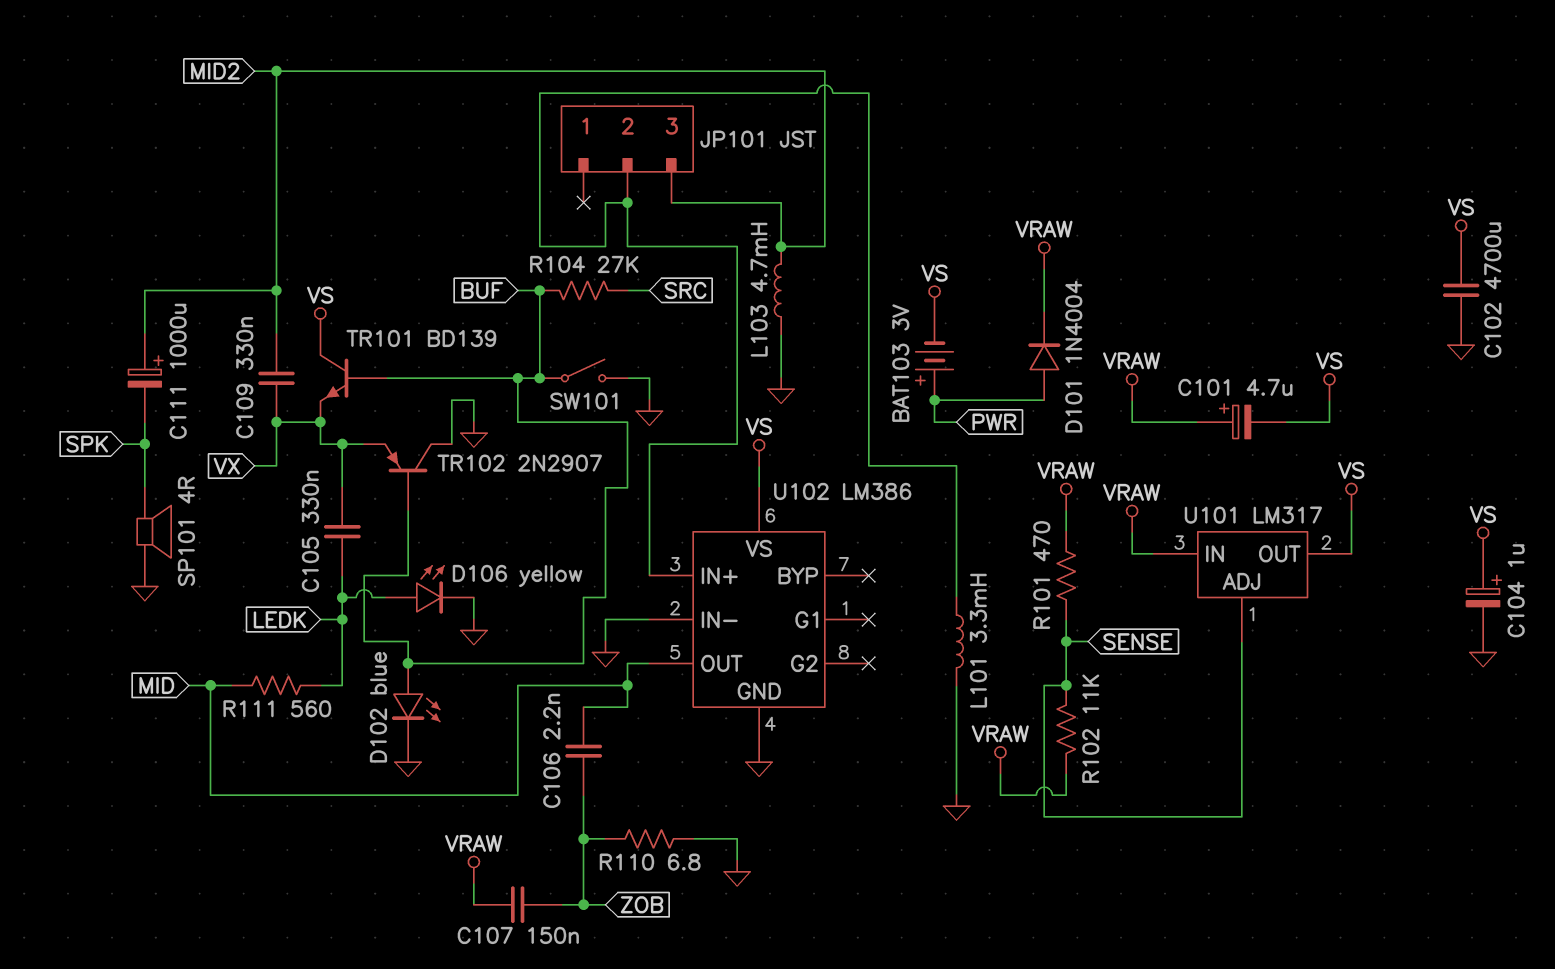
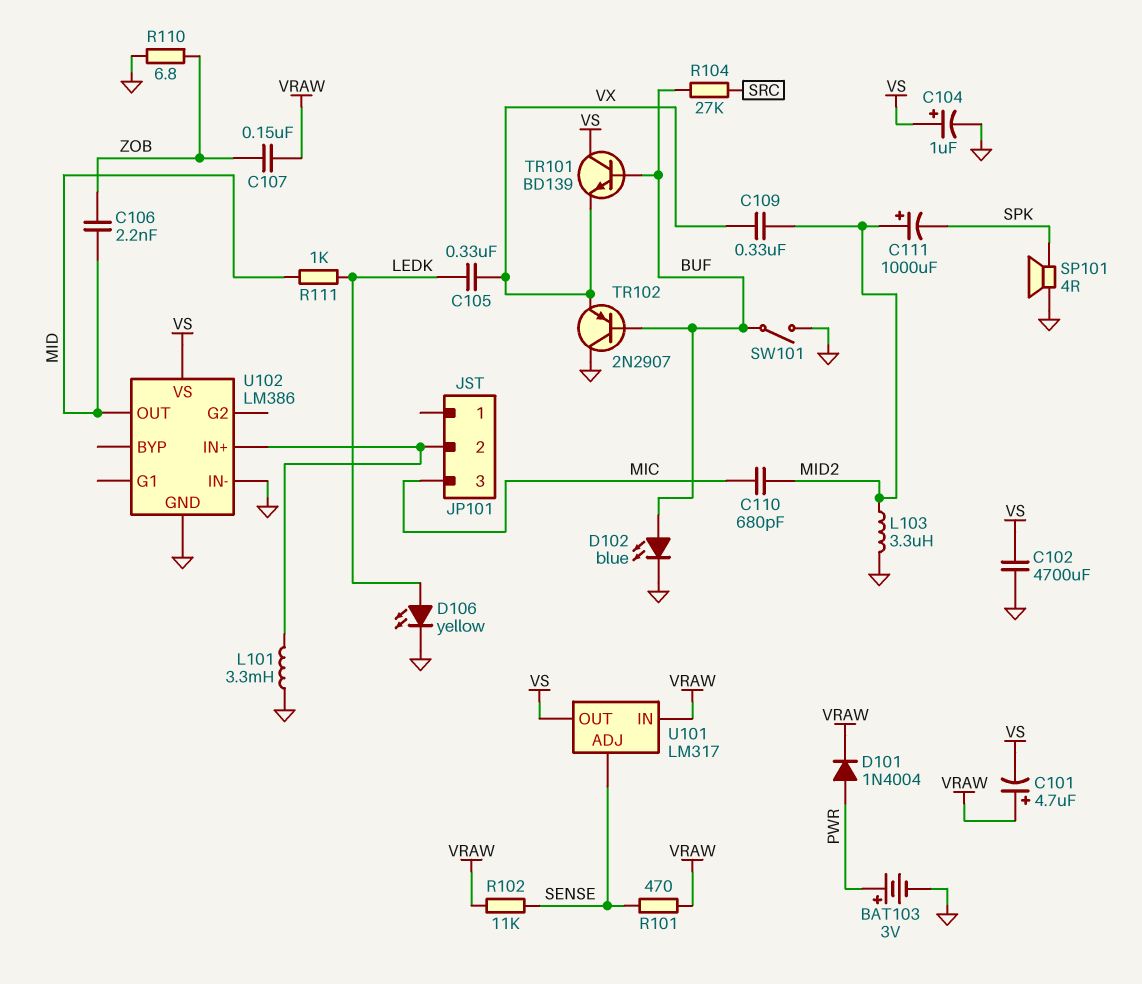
BAT103: 3V (plus PWR, minus VS) -> 3V (plus PWR, minus GND)
C110: none -> 680pF (MIC, MID2)
JP101 pin 3: MID2 -> MIC
L103: 4.7mH (GND, MID2) -> 3.3uH (GND, MID2)
R111: 560 (LEDK, MID) -> 1k (LEDK, MID)

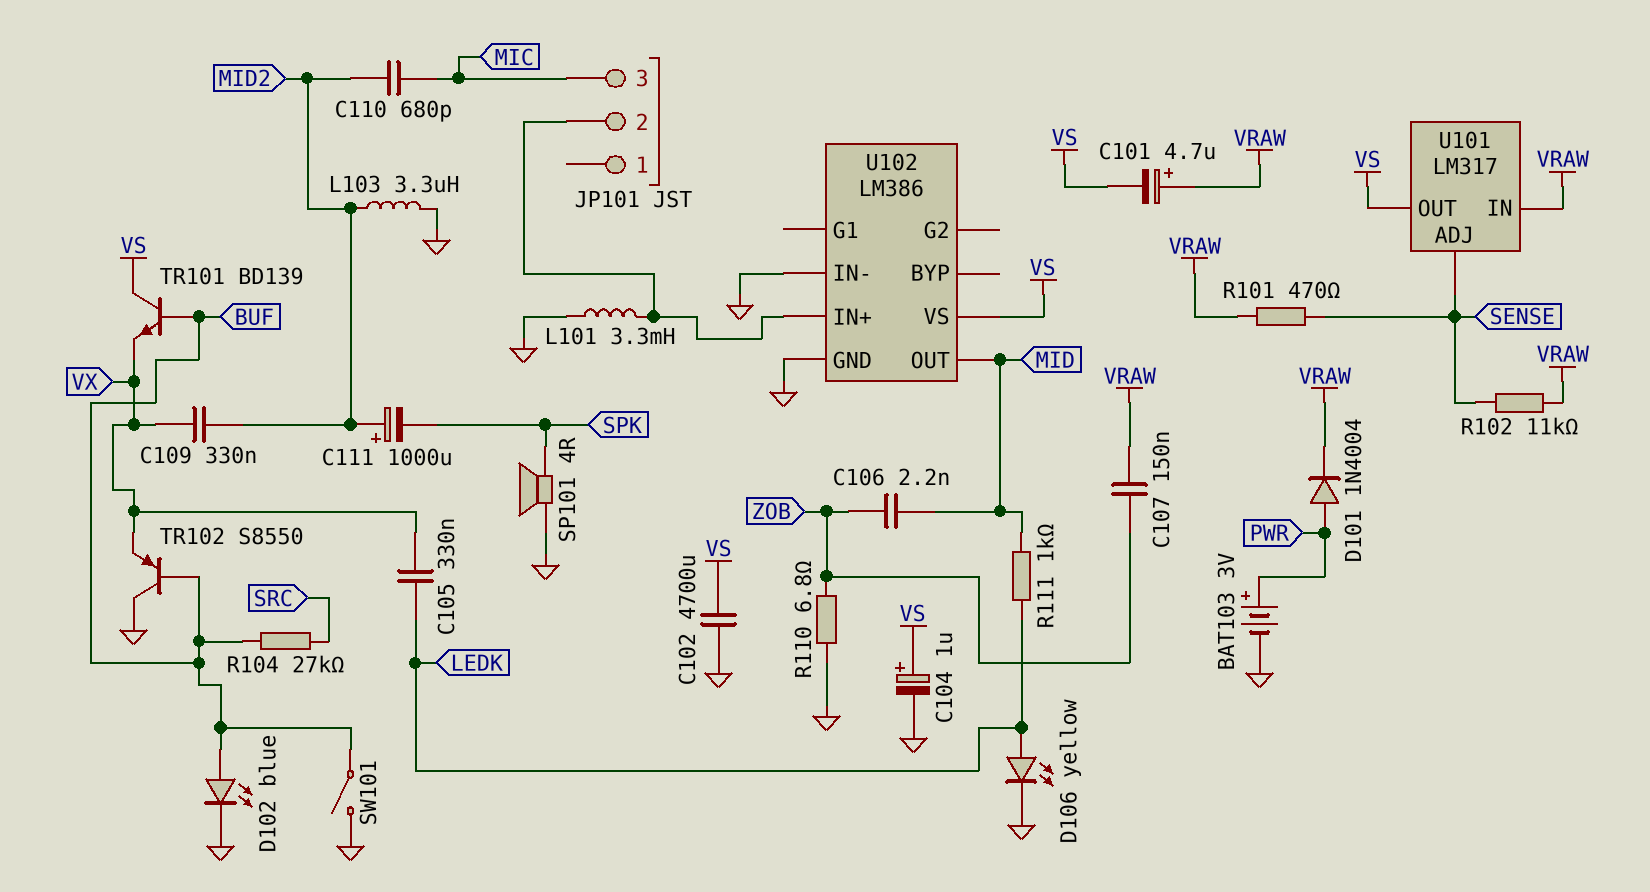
TR102: PNP 2N2907 (B BUF, C GND, E VX) -> PNP S8550 (B BUF, C GND, E VX)

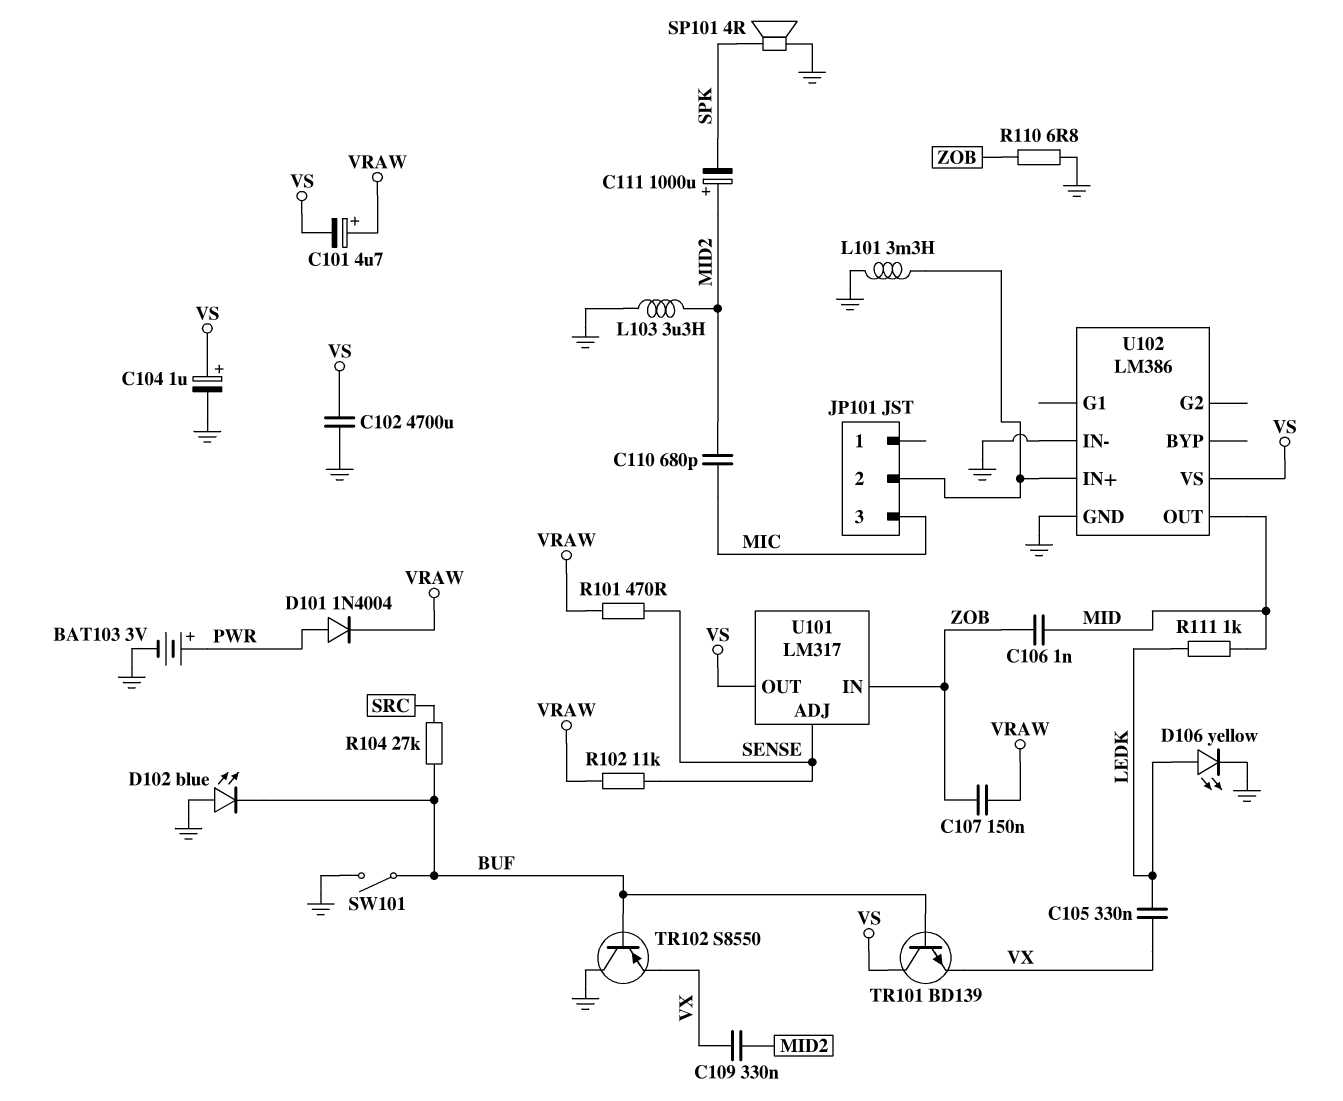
C106: 2.2nF (MID, ZOB) -> 1nF (MID, ZOB)
D102: LED blue (A BUF, K GND) -> LED blue (A GND, K BUF)
U101 pin IN: VRAW -> ZOB

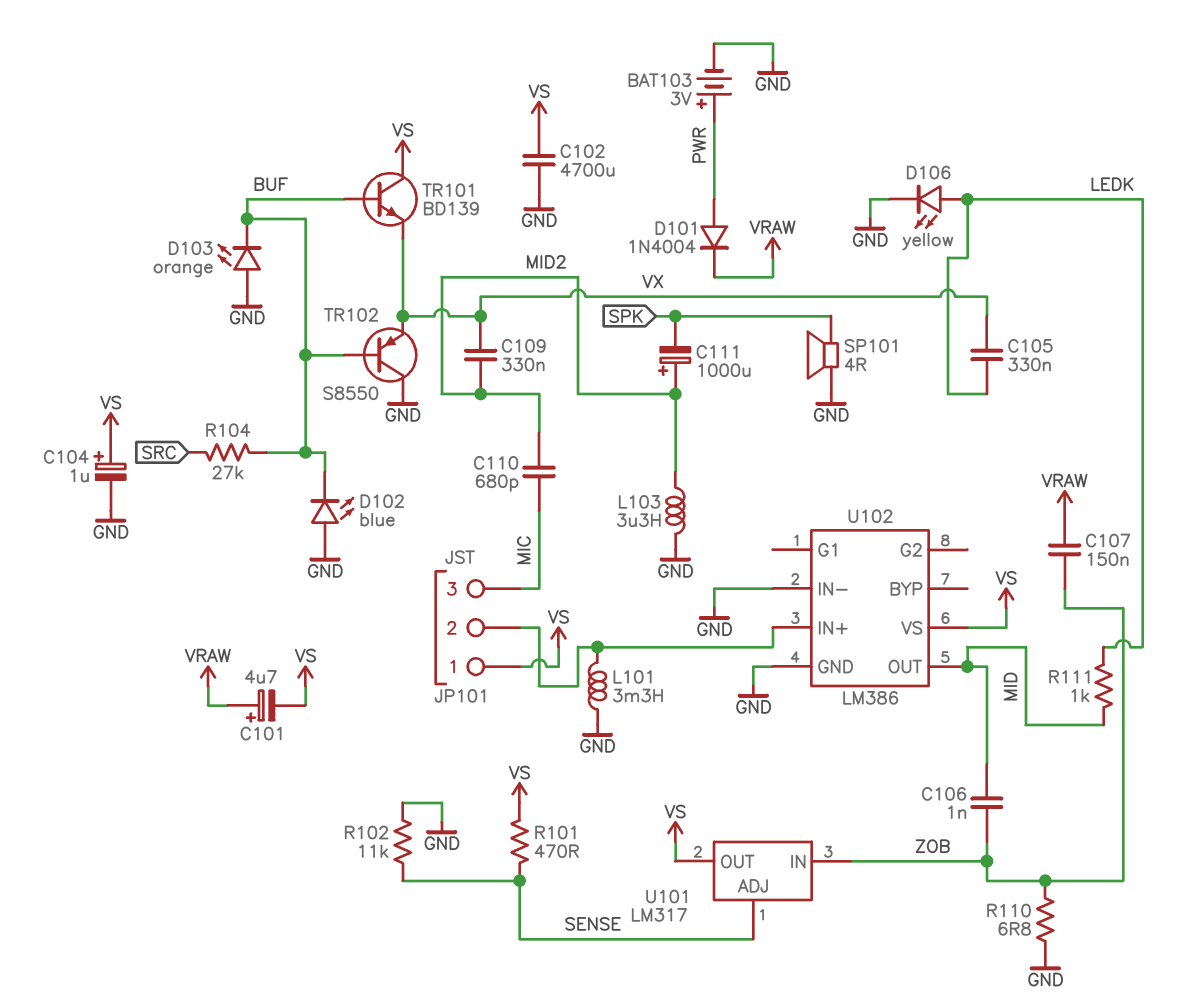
D103: none -> LED orange (A GND, K BUF)
JP101 pin 1: none -> VS
R101: 470 (SENSE, VRAW) -> 470 (SENSE, VS)
R102: 11k (SENSE, VRAW) -> 11k (GND, SENSE)
SW101: switch (BUF, GND) -> none

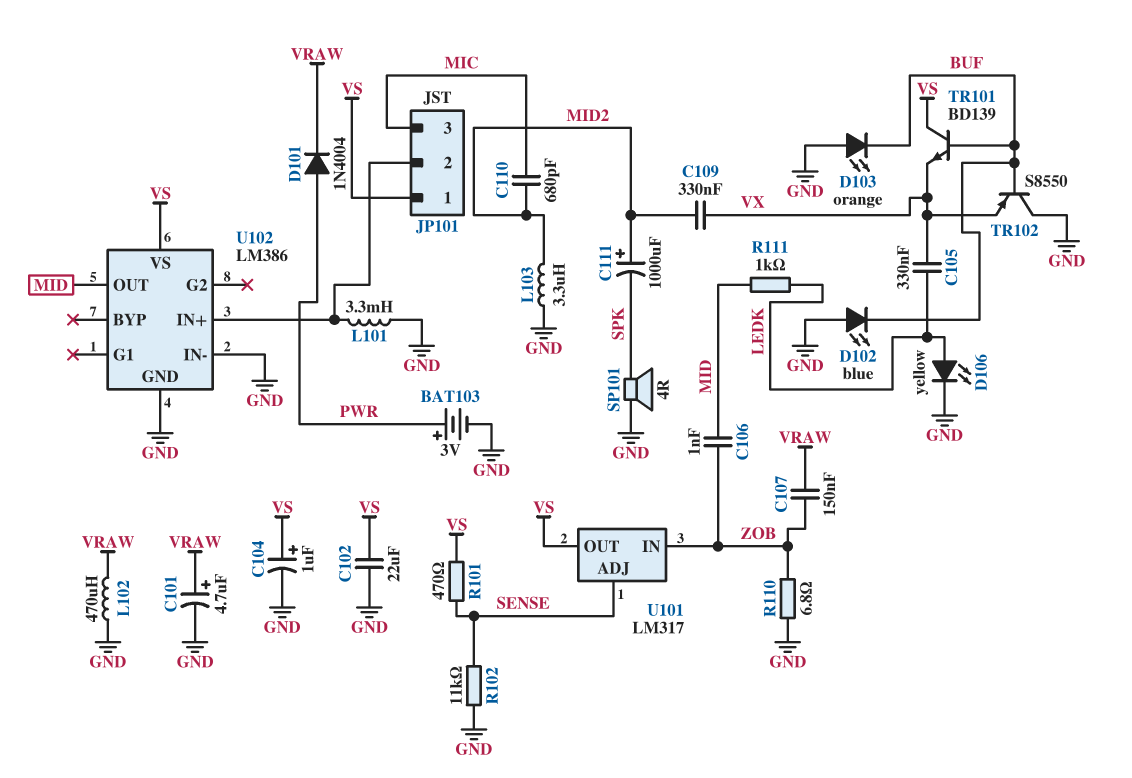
C101: 4.7uF (plus VRAW, minus VS) -> 4.7uF (plus VRAW, minus GND)
C102: 4700uF (GND, VS) -> 22uF (GND, VS)
L102: none -> 470uH (GND, VRAW)
R104: 27k (BUF, SRC) -> none

